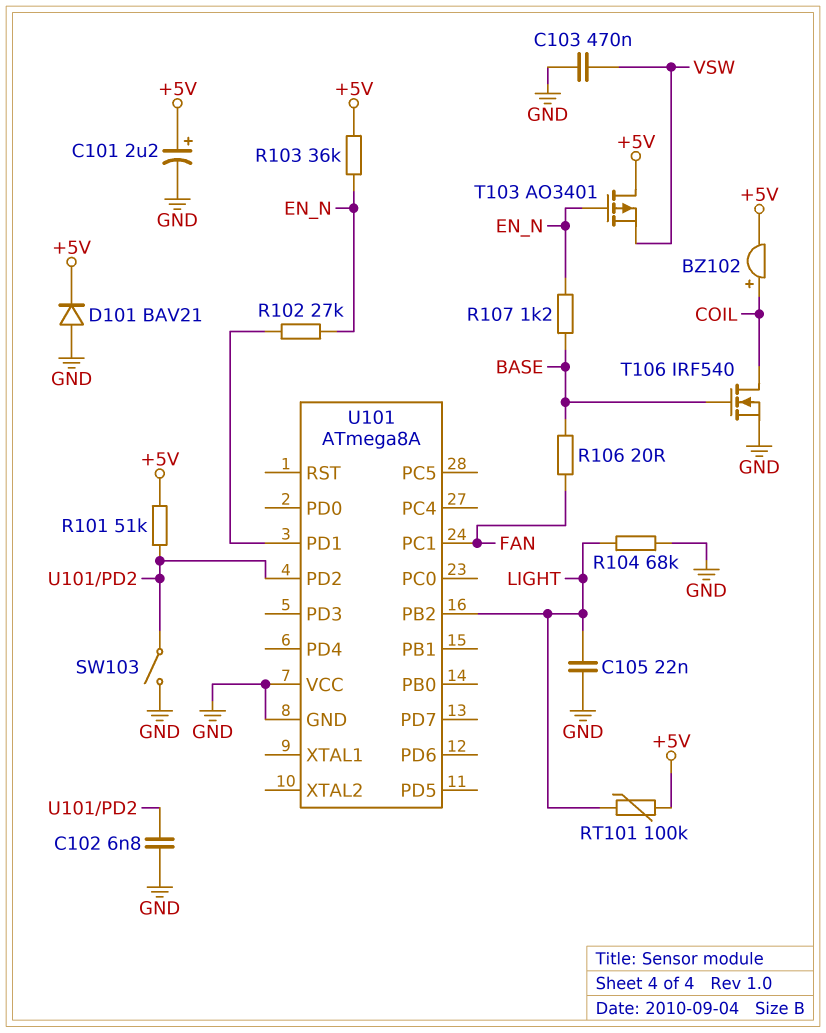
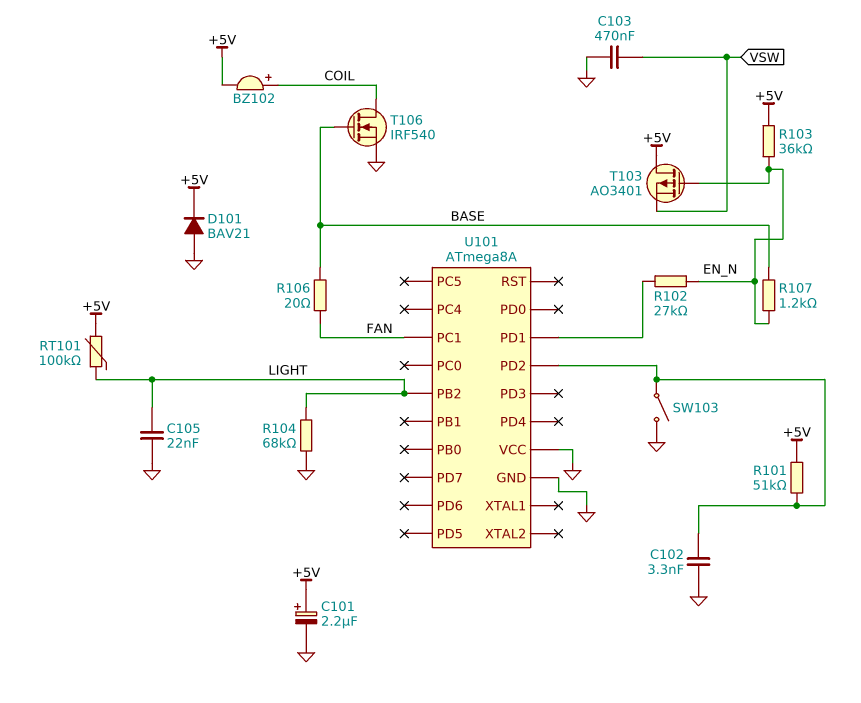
C102: 6.8nF (GND, U101/PD2) -> 3.3nF (GND, U101/PD2)

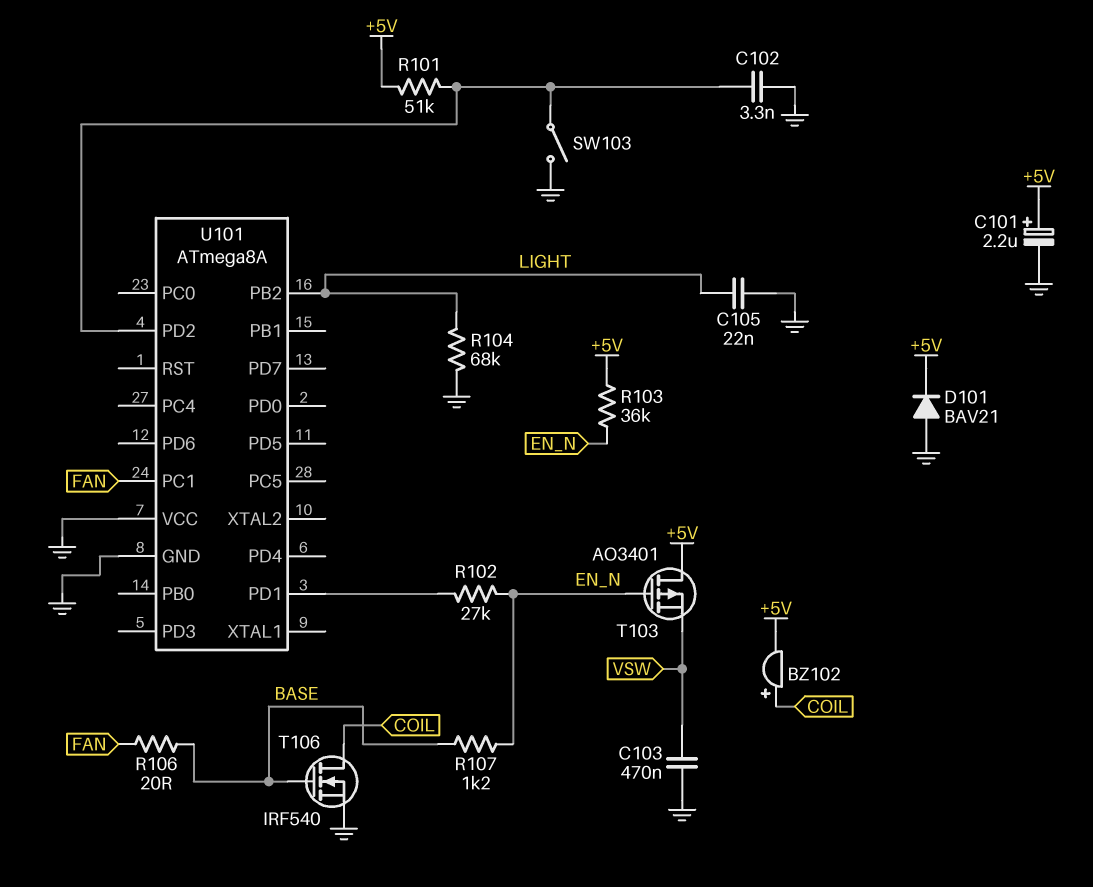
RT101: 100k (+5V, LIGHT) -> none

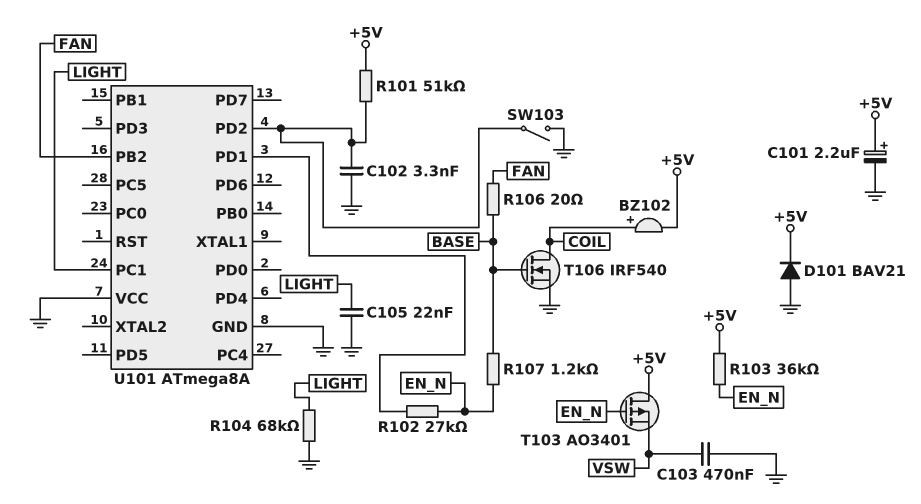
U101 pin PB2: LIGHT -> FAN
U101 pin PC1: FAN -> LIGHT

